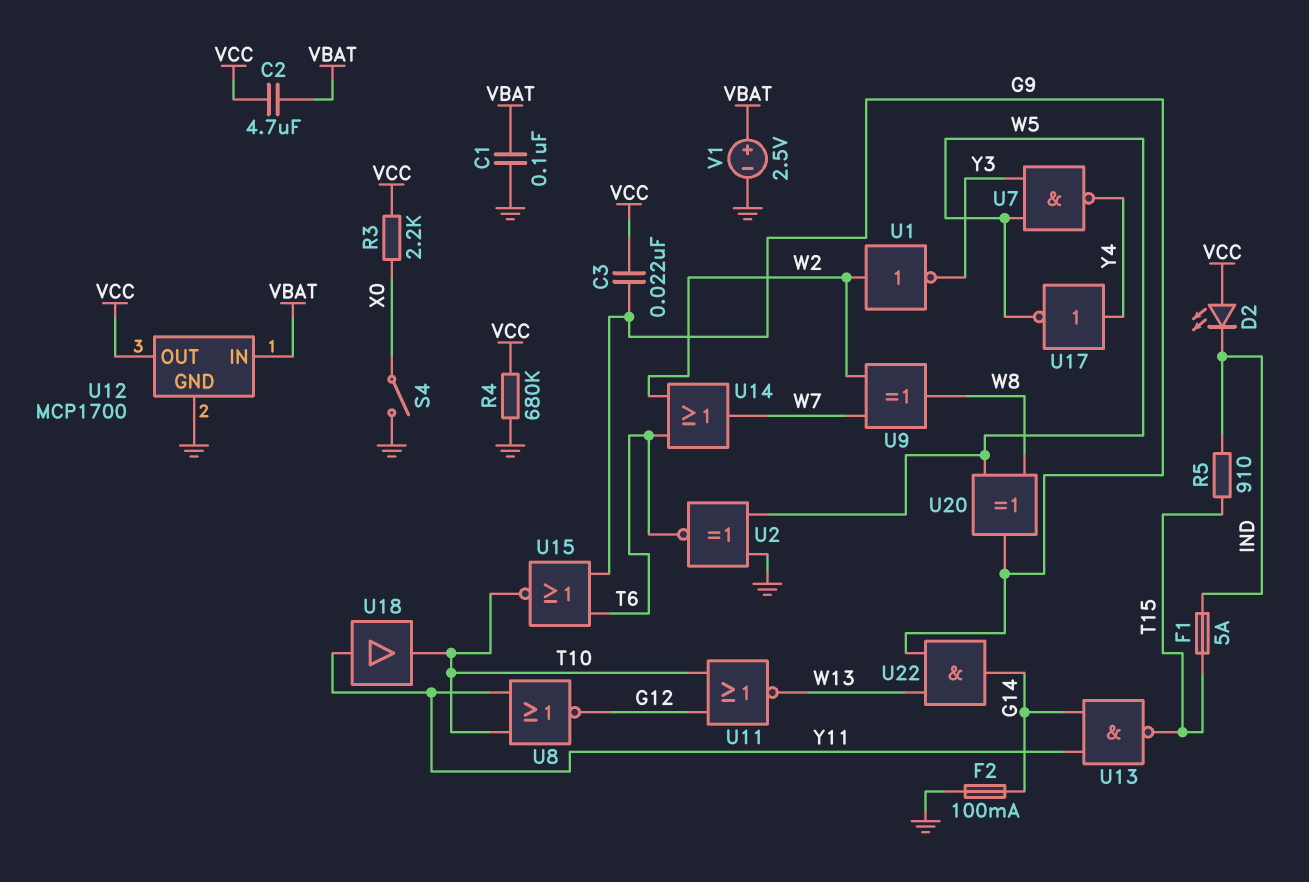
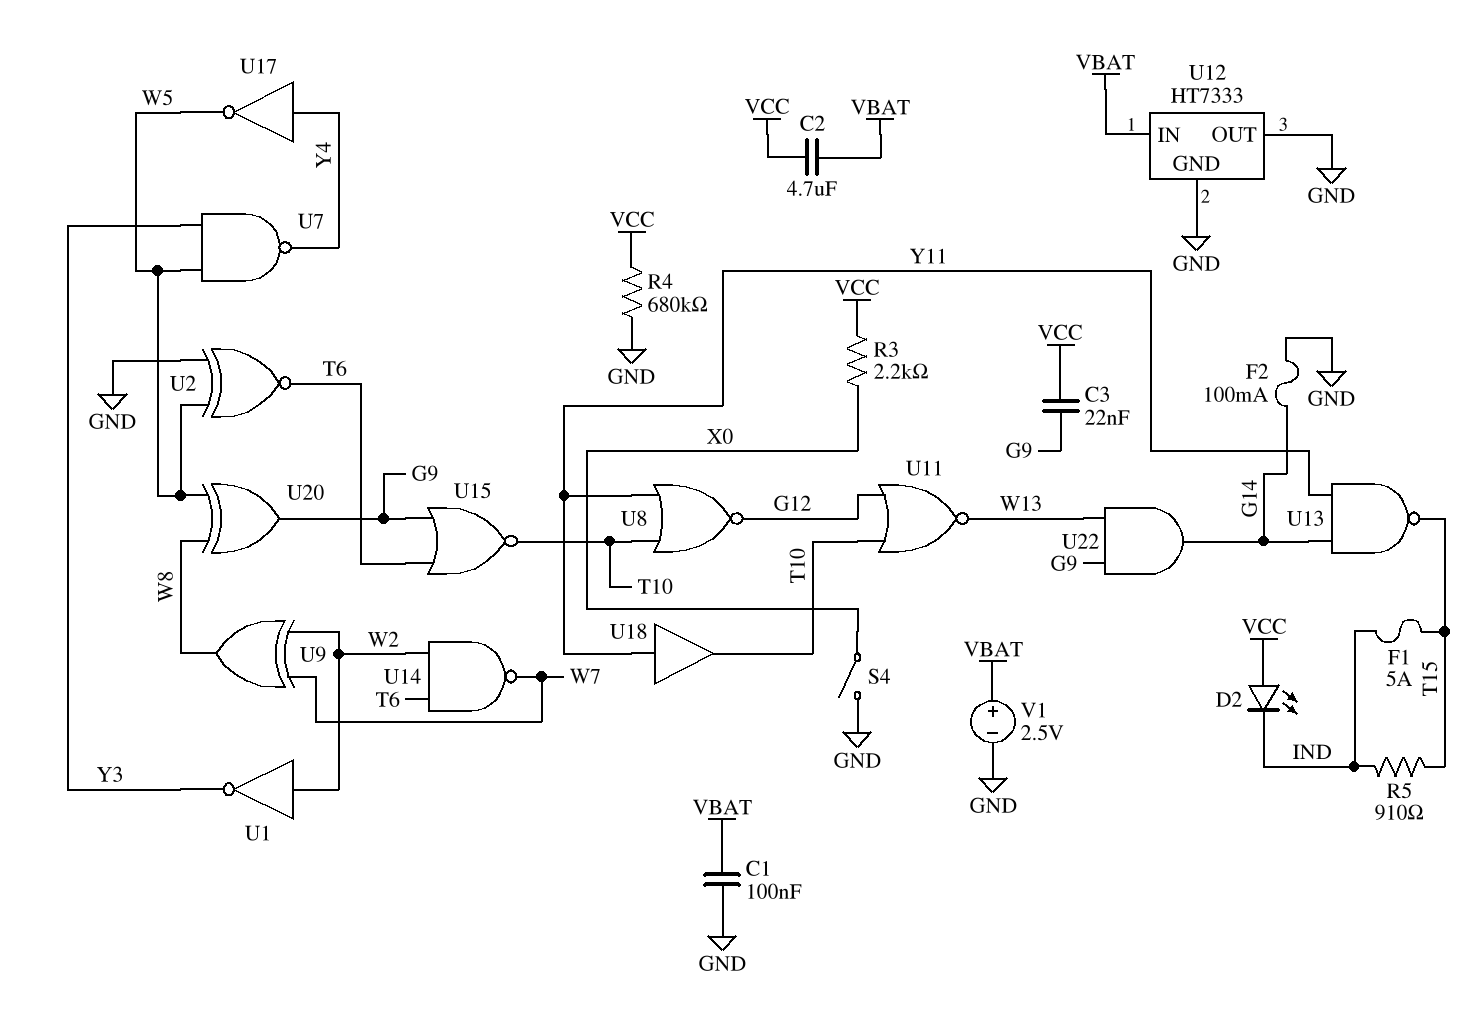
U12: MCP1700 -> HT7333
U12 pin OUT: VCC -> GND
U14: OR (in T6, in W2, out W7) -> NAND (in T6, in W2, out W7)

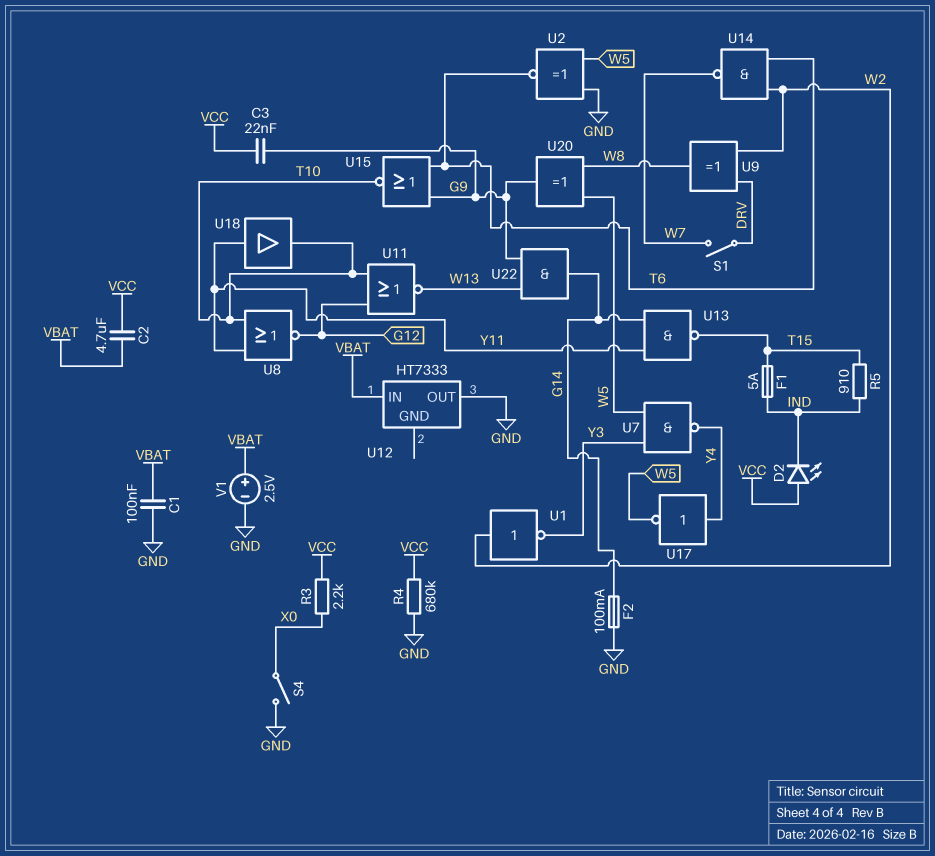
S1: none -> switch (DRV, W7)
U9: XOR (in W2, in W7, out W8) -> XOR (in DRV, in W2, out W8)
U12 pin GND: GND -> none

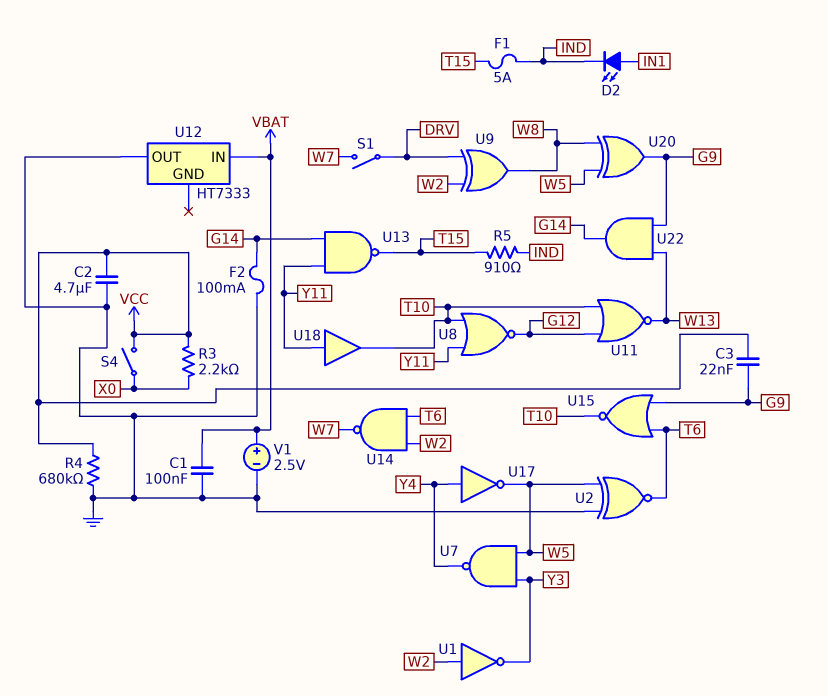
C2: 4.7uF (VBAT, VCC) -> 4.7uF (GND, VCC)
D2: LED (A VCC, K IND) -> LED (A IN1, K IND)
S4: switch (GND, X0) -> switch (VCC, X0)

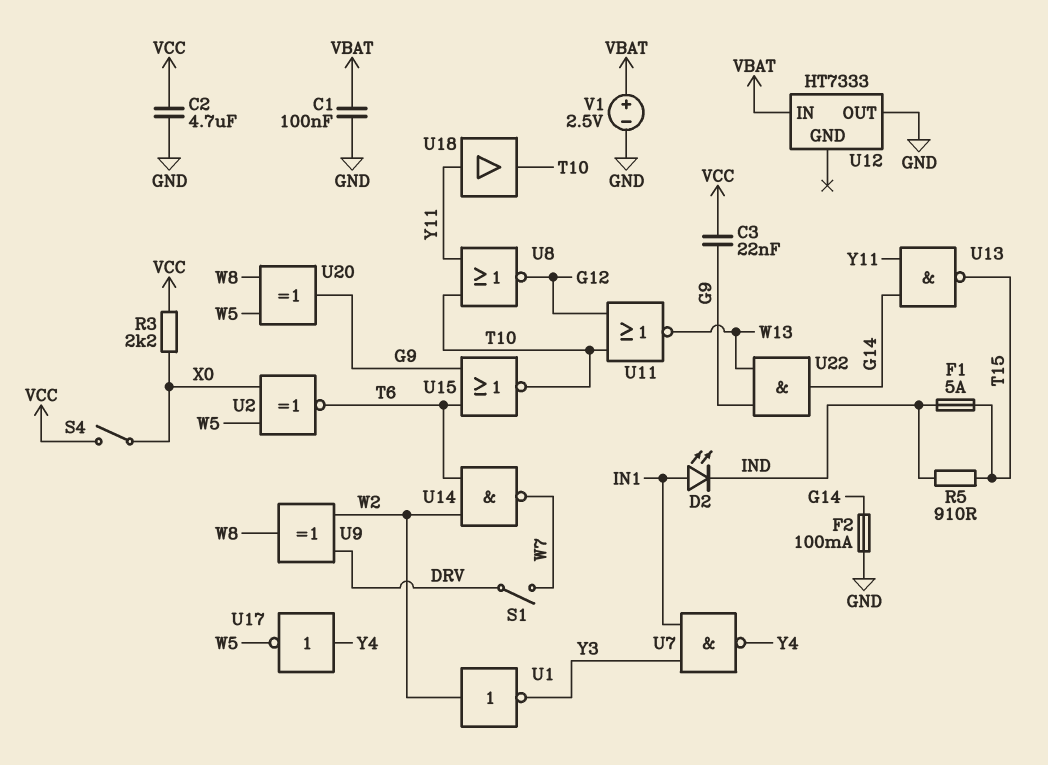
R4: 680k (GND, VCC) -> none
U2: XNOR (in GND, in W5, out T6) -> XNOR (in W5, in X0, out T6)
U7: NAND (in W5, in Y3, out Y4) -> NAND (in IN1, in Y3, out Y4)

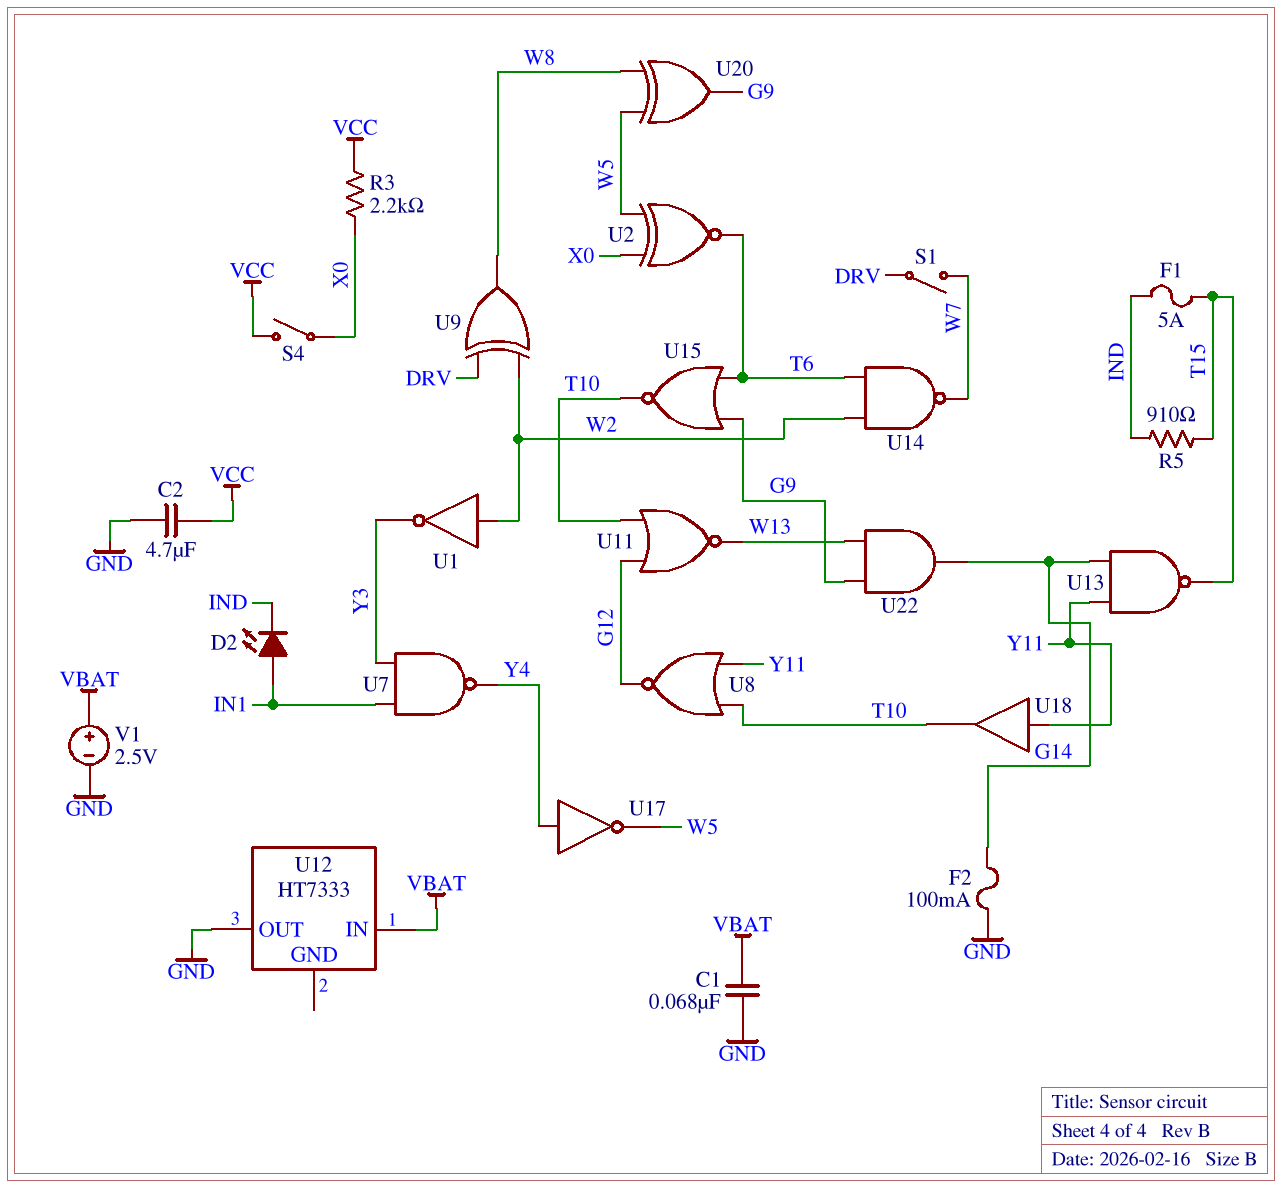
C1: 100nF (GND, VBAT) -> 68nF (GND, VBAT)
C3: 22nF (G9, VCC) -> none

